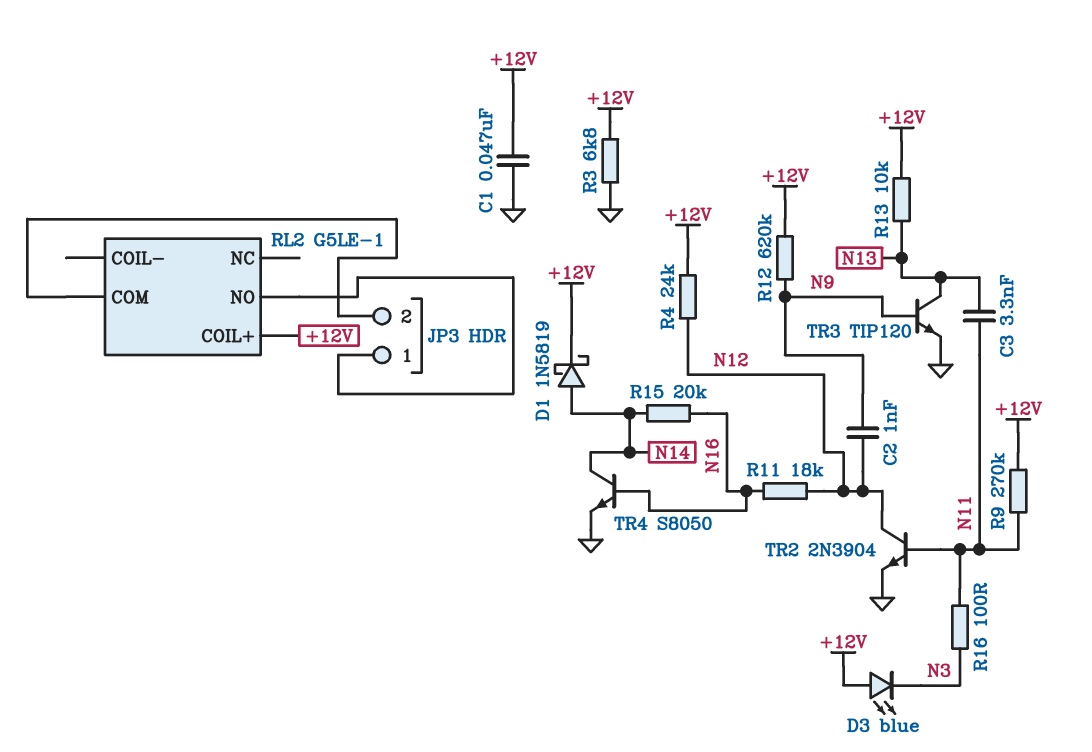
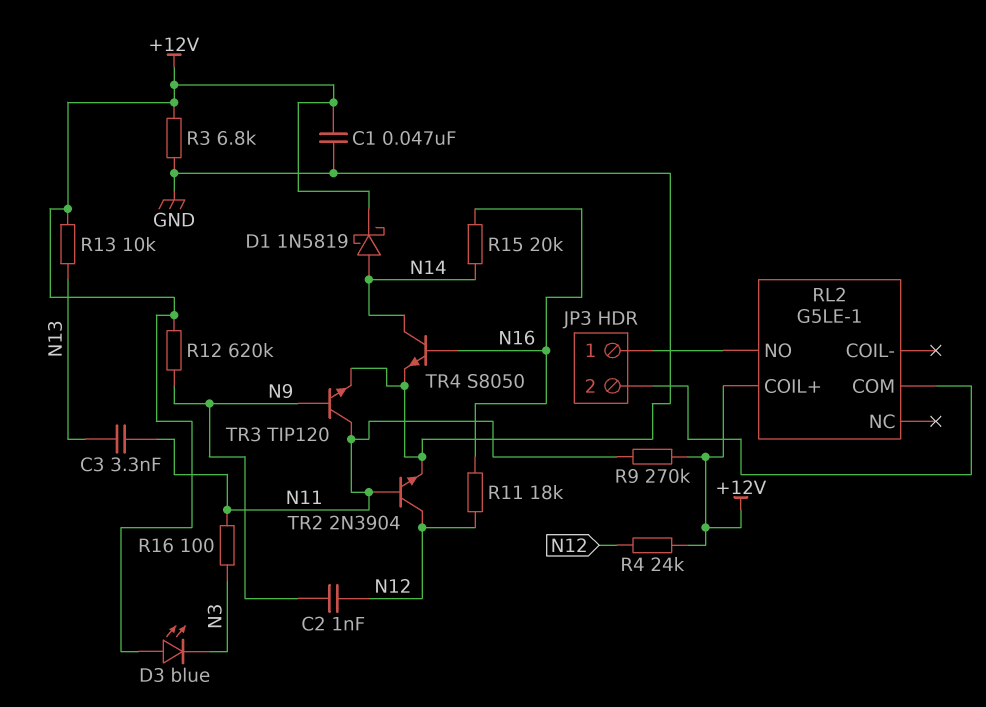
TR3: NPN TIP120 (B N9, C N13, E GND) -> NPN TIP120 (B N9, C N11, E GND)

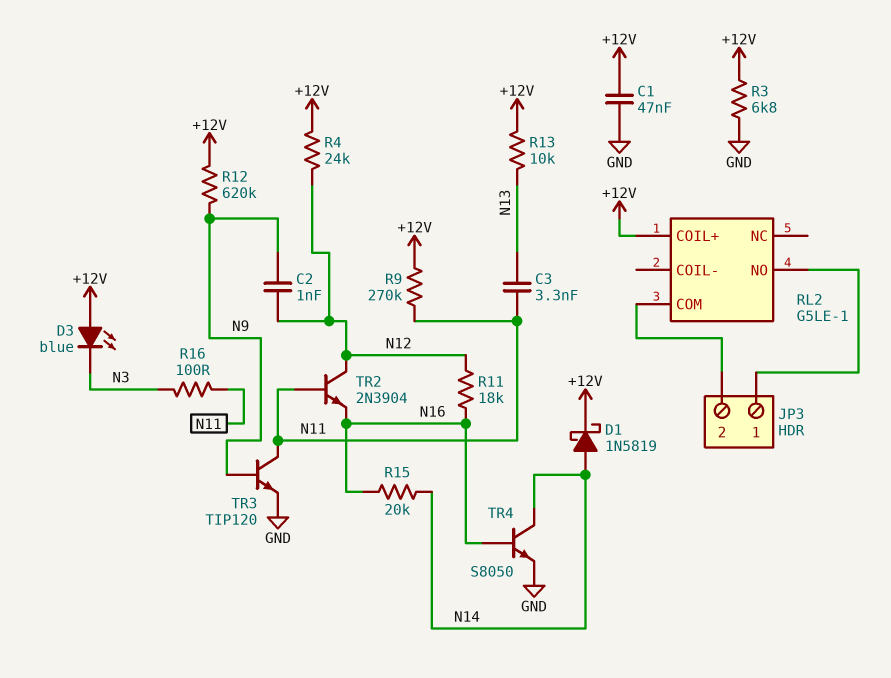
TR2: NPN 2N3904 (B N11, C N12, E GND) -> NPN 2N3904 (B N11, C N12, E N16)

